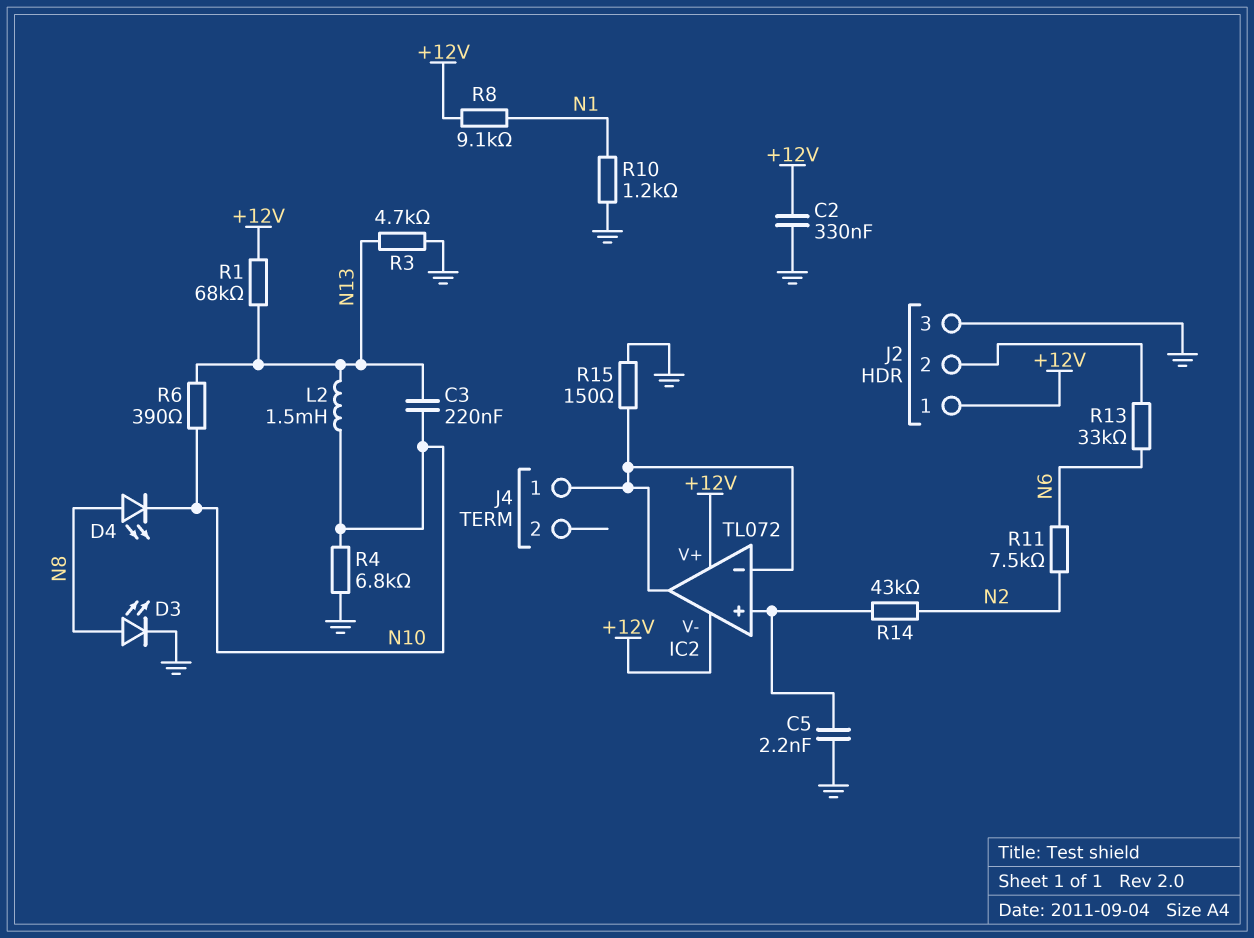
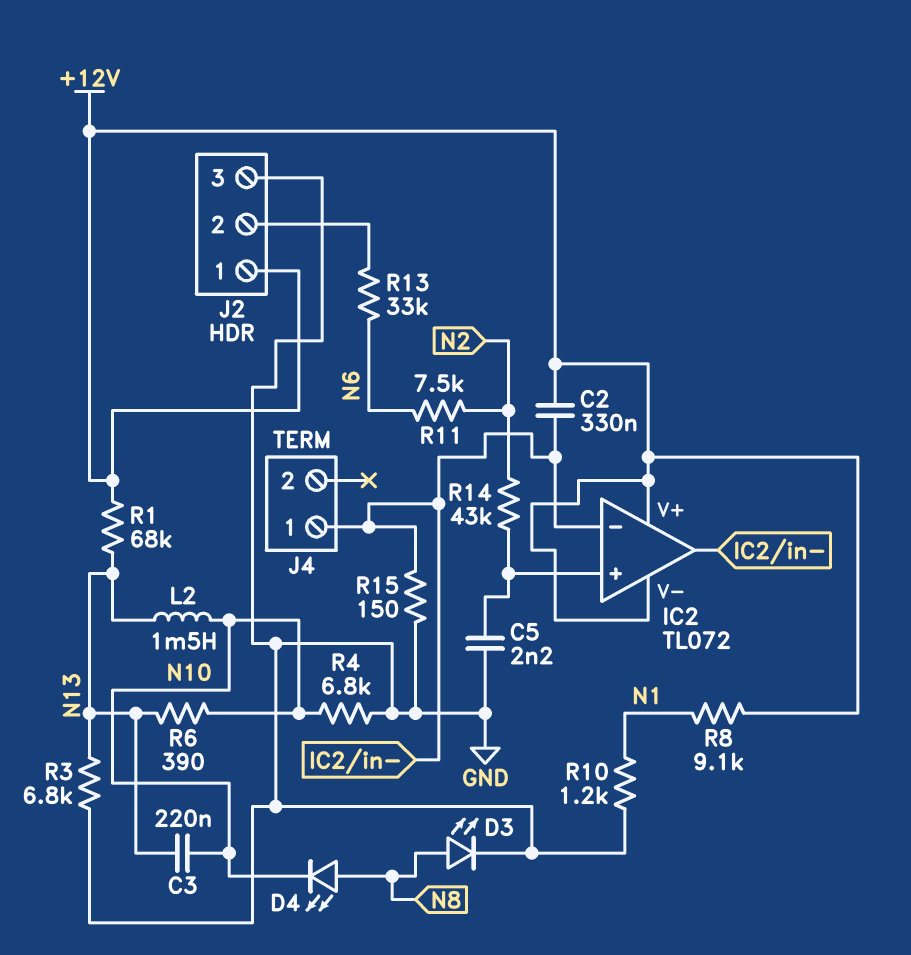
C2: 330nF (+12V, GND) -> 330nF (+12V, IC2/in-)
R3: 4.7k (GND, N13) -> 6.8k (GND, N13)

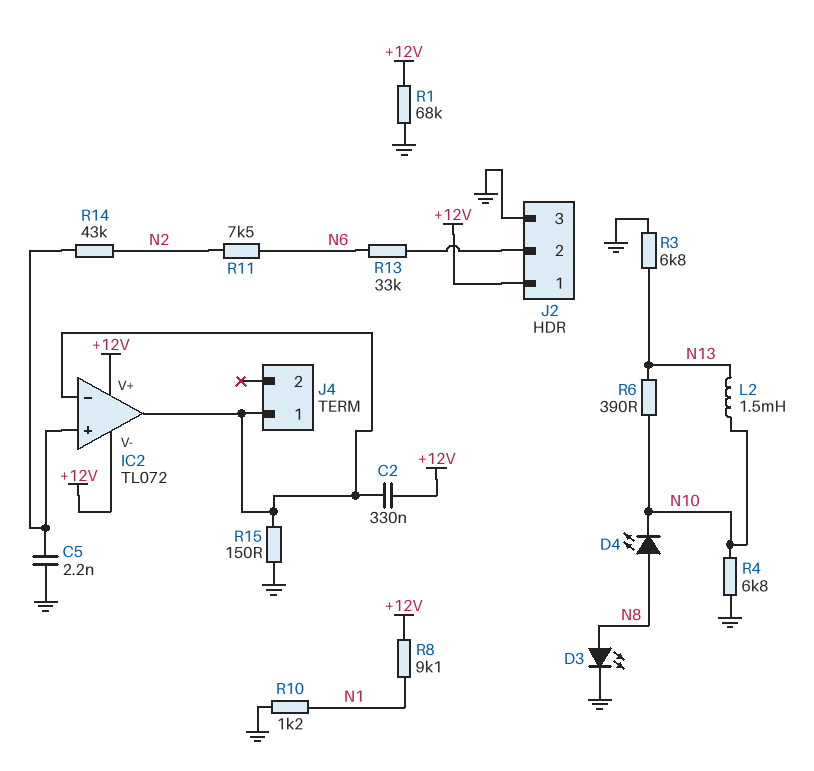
C3: 220nF (N10, N13) -> none
R1: 68k (+12V, N13) -> 68k (+12V, GND)

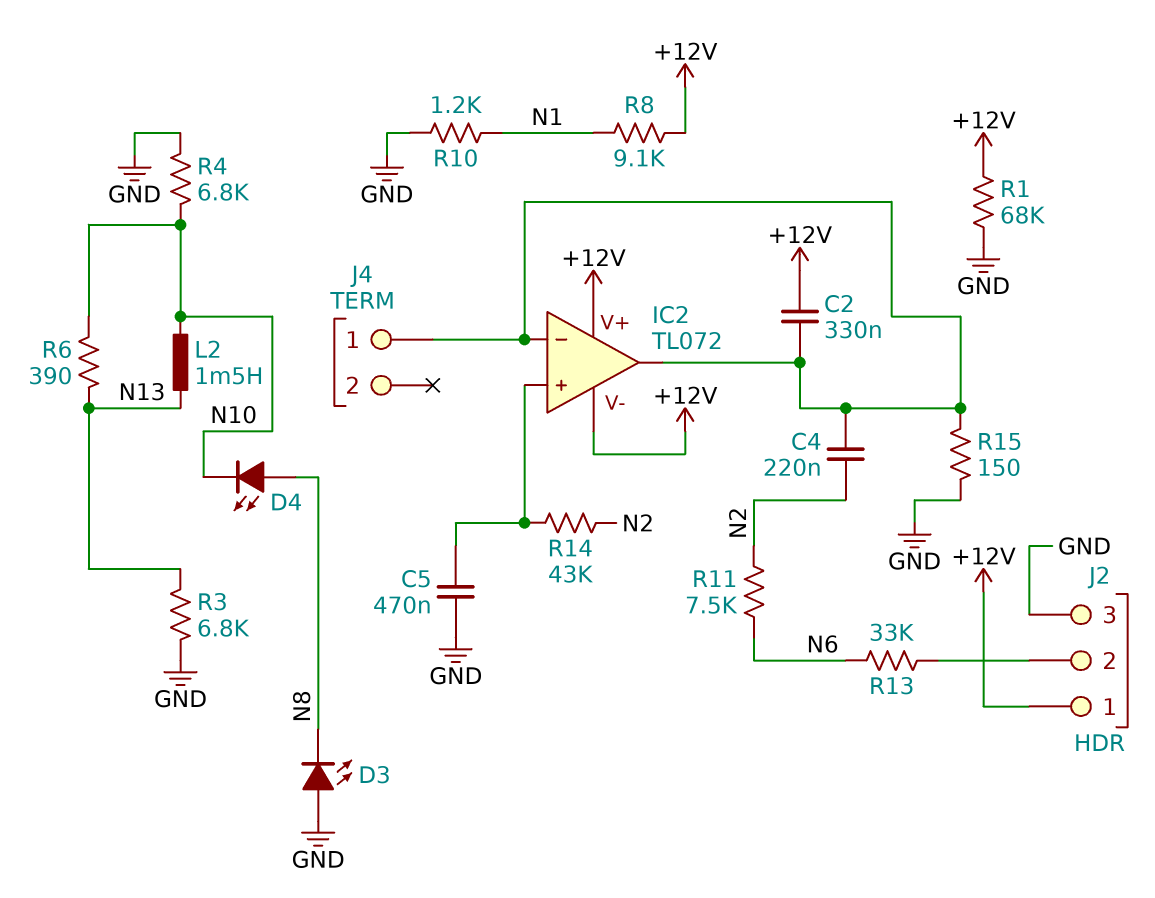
C4: none -> 220nF (IC2/in-, N2)
C5: 2.2nF (GND, IC2/in+) -> 470nF (GND, IC2/in+)
D3: LED (A N8, K GND) -> LED (A GND, K N8)

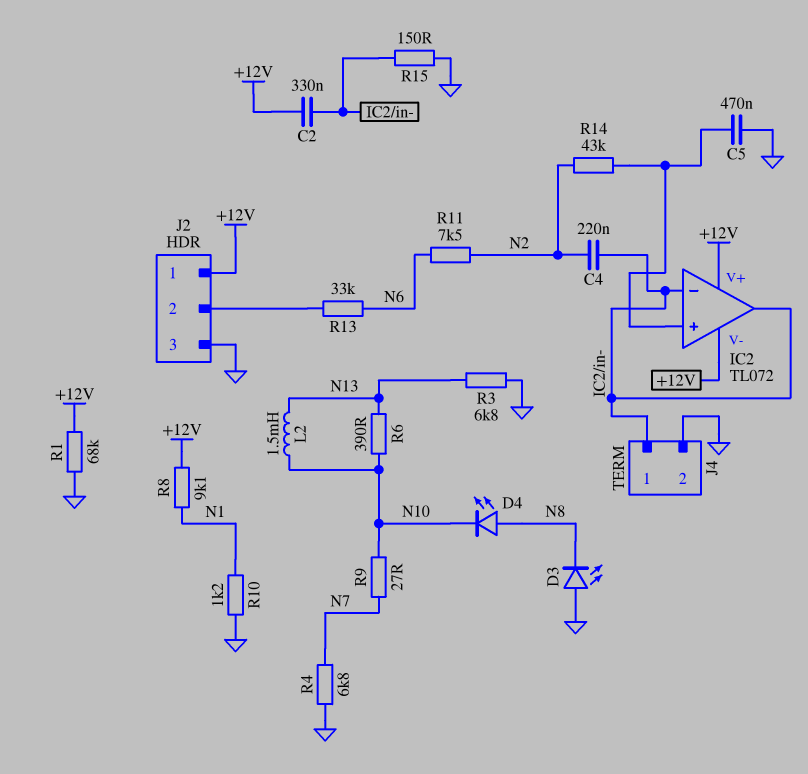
J4 pin 2: none -> GND
R4: 6.8k (GND, N10) -> 6.8k (GND, N7)
R9: none -> 27 (N7, N10)

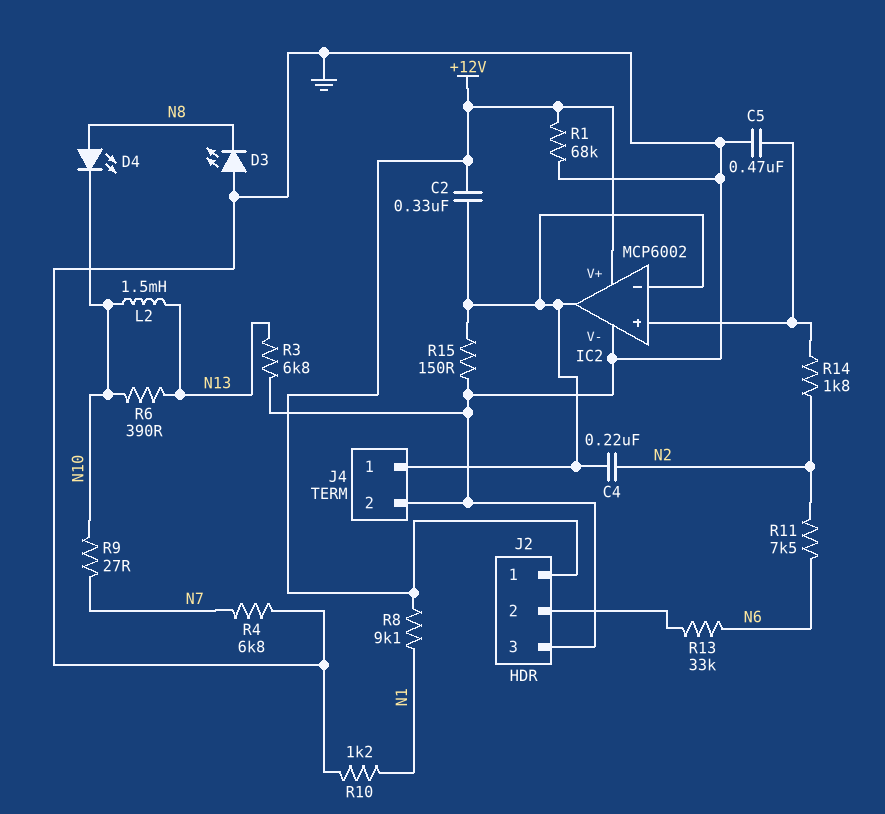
IC2: TL072 -> MCP6002
IC2 pin V-: +12V -> GND
R14: 43k (IC2/in+, N2) -> 1.8k (IC2/in+, N2)

